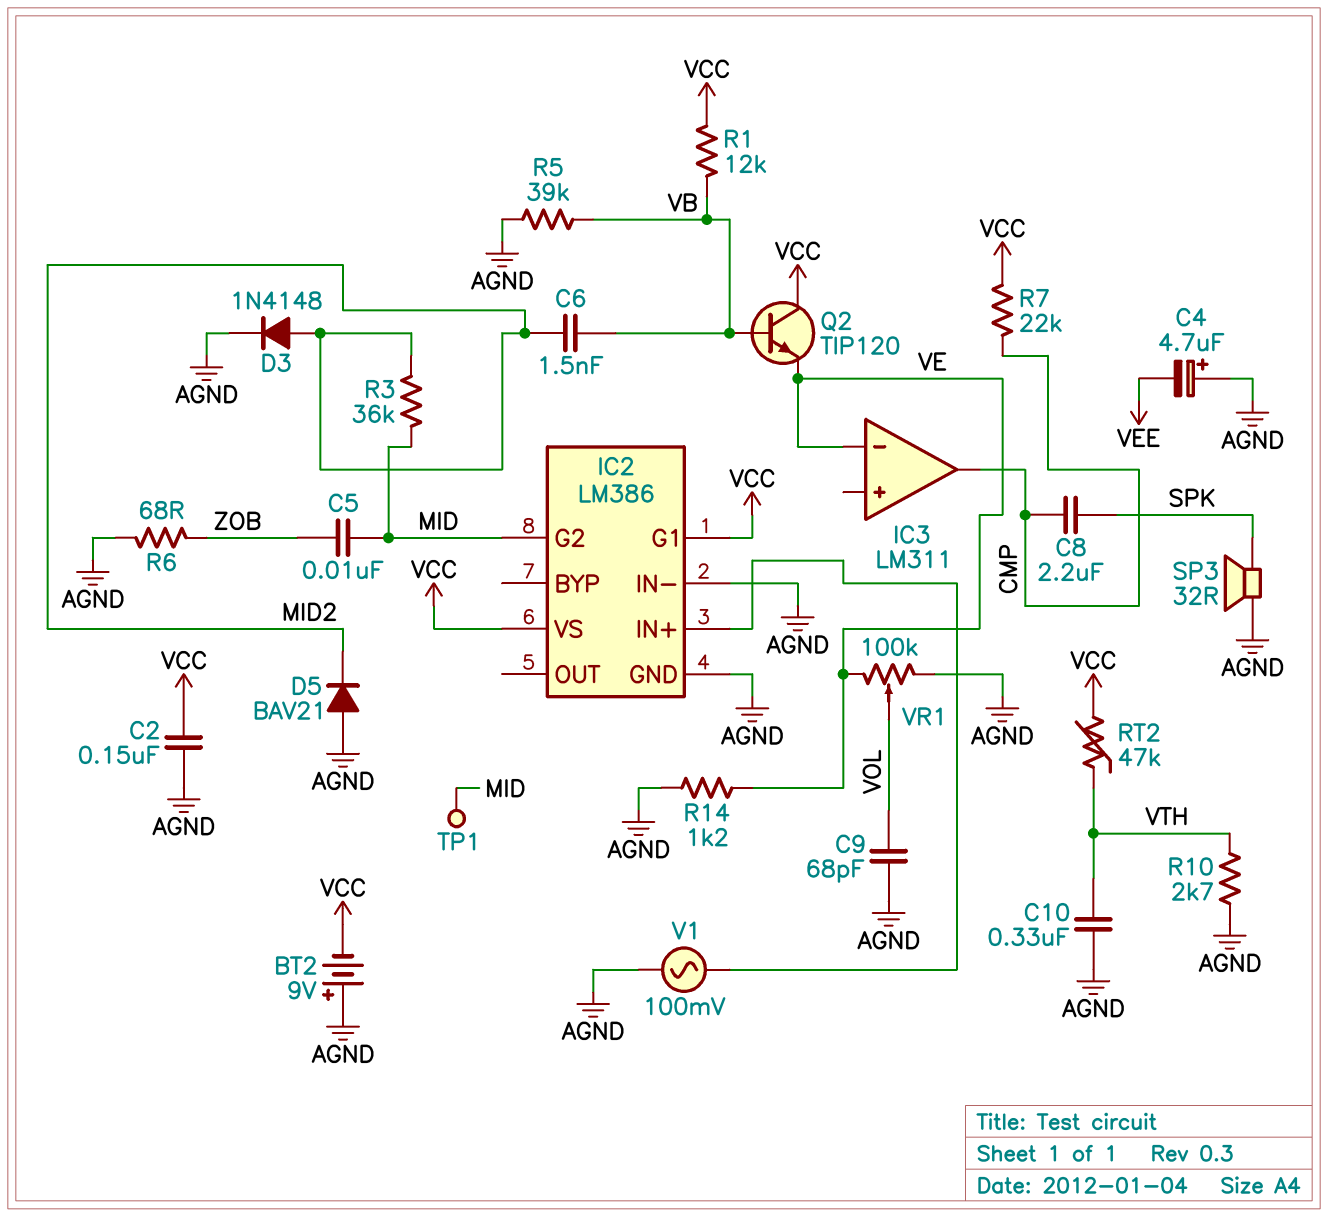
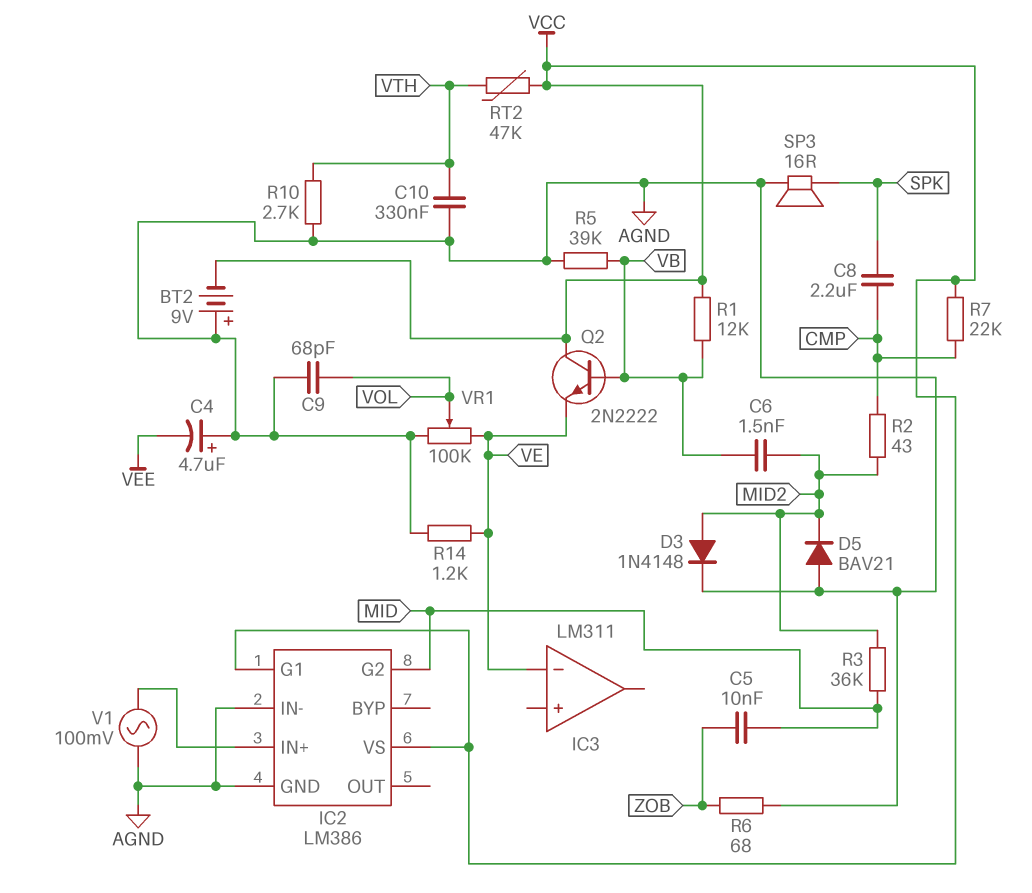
C2: 150nF (AGND, VCC) -> none
IC3 pin out: CMP -> none
Q2: NPN TIP120 (B VB, C VCC, E VE) -> NPN 2N2222 (B VB, C VCC, E VE)
R2: none -> 43 (CMP, MID2)
SP3: speaker 32R (AGND, SPK) -> speaker 16R (AGND, SPK)
TP1: test point (MID) -> none

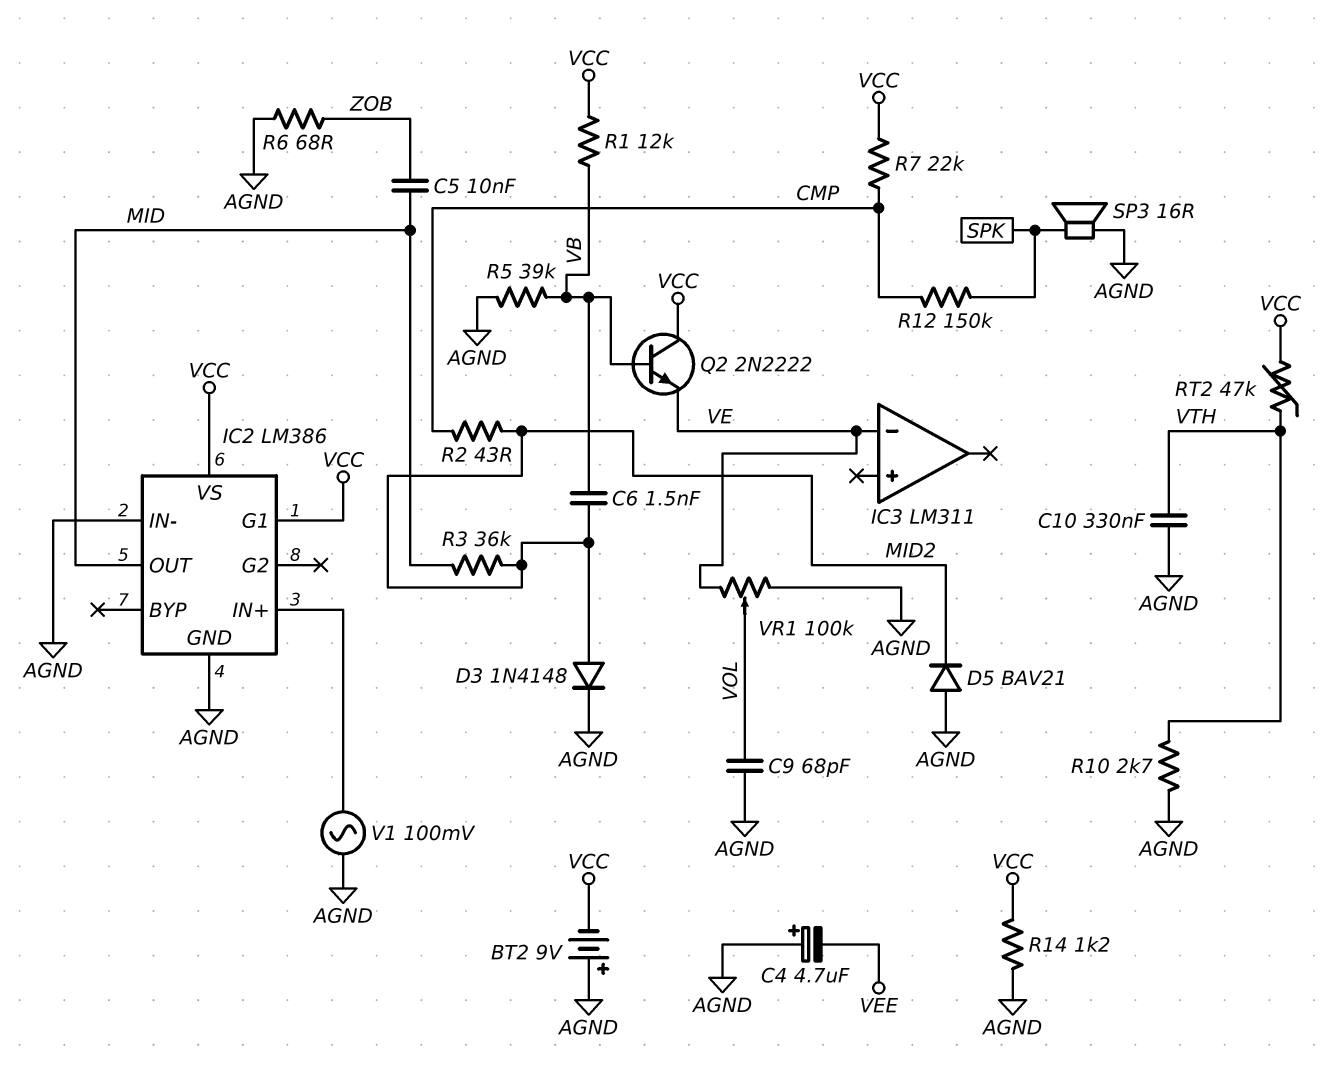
C8: 2.2uF (CMP, SPK) -> none
IC2 pin G2: MID -> none
IC2 pin OUT: none -> MID
R12: none -> 150k (CMP, SPK)
R14: 1.2k (AGND, VE) -> 1.2k (AGND, VCC)

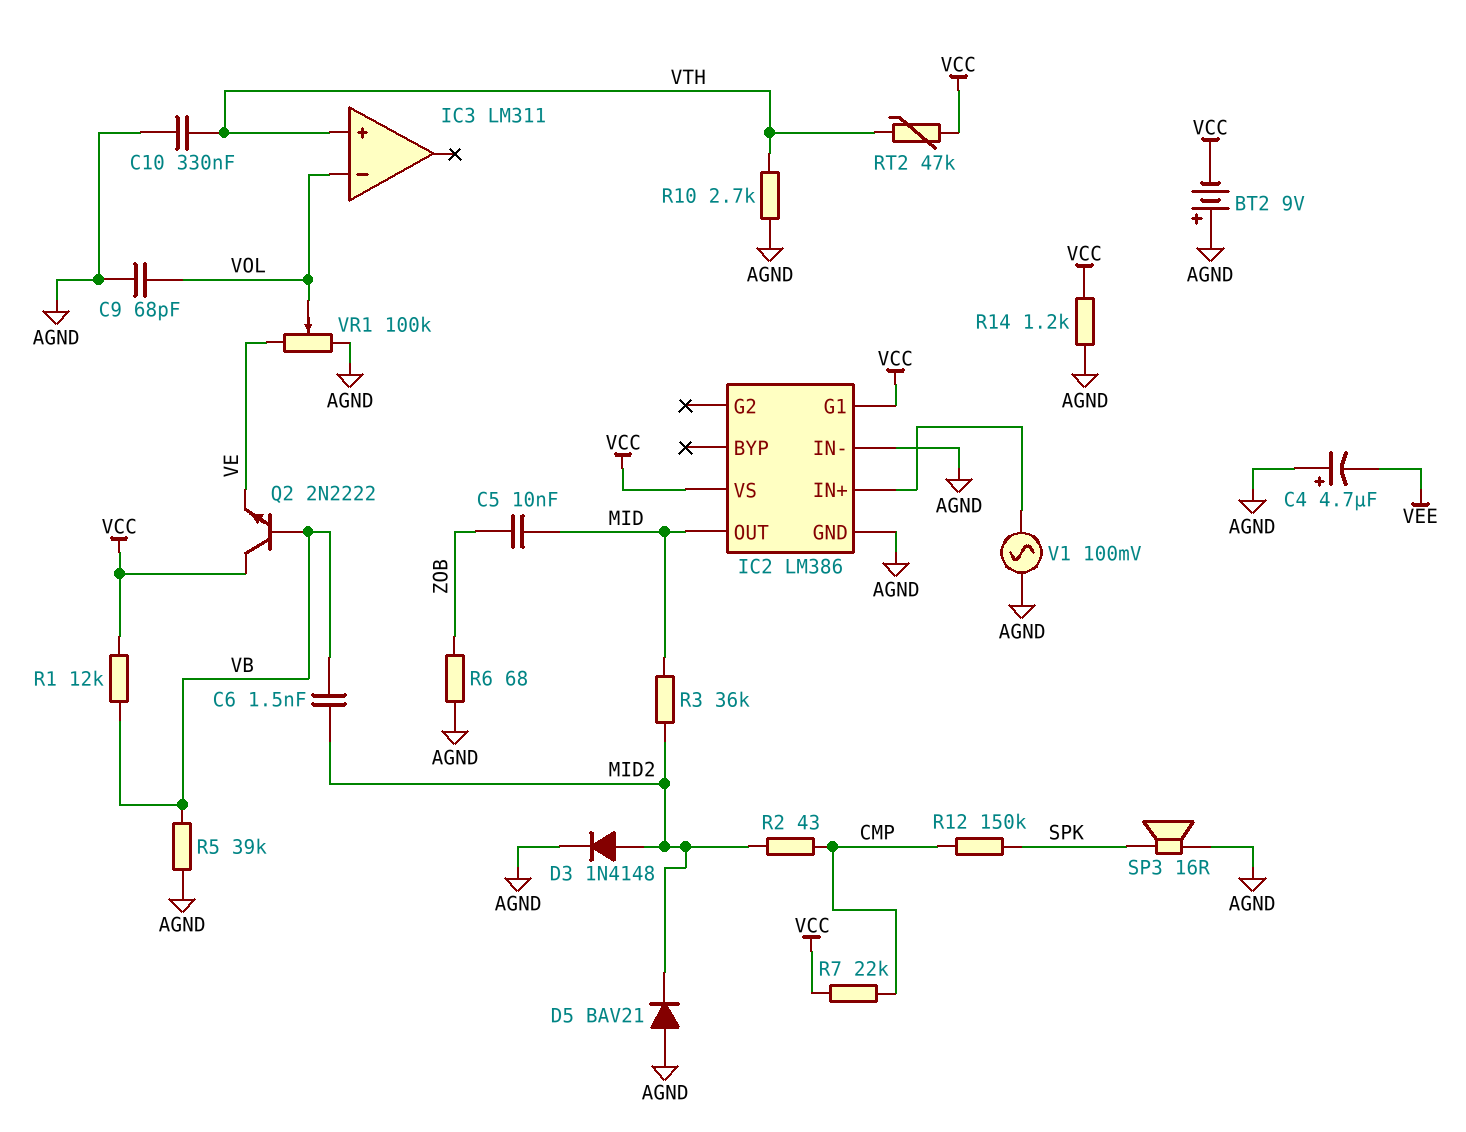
IC3 pin in+: none -> VTH
IC3 pin in-: VE -> VOL

